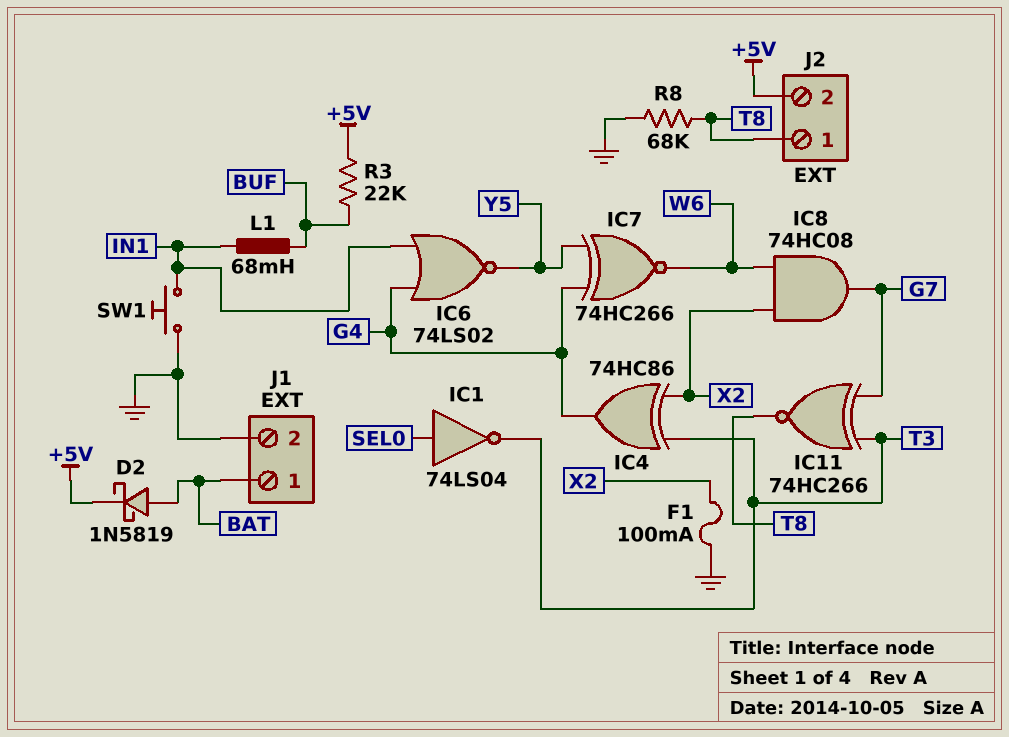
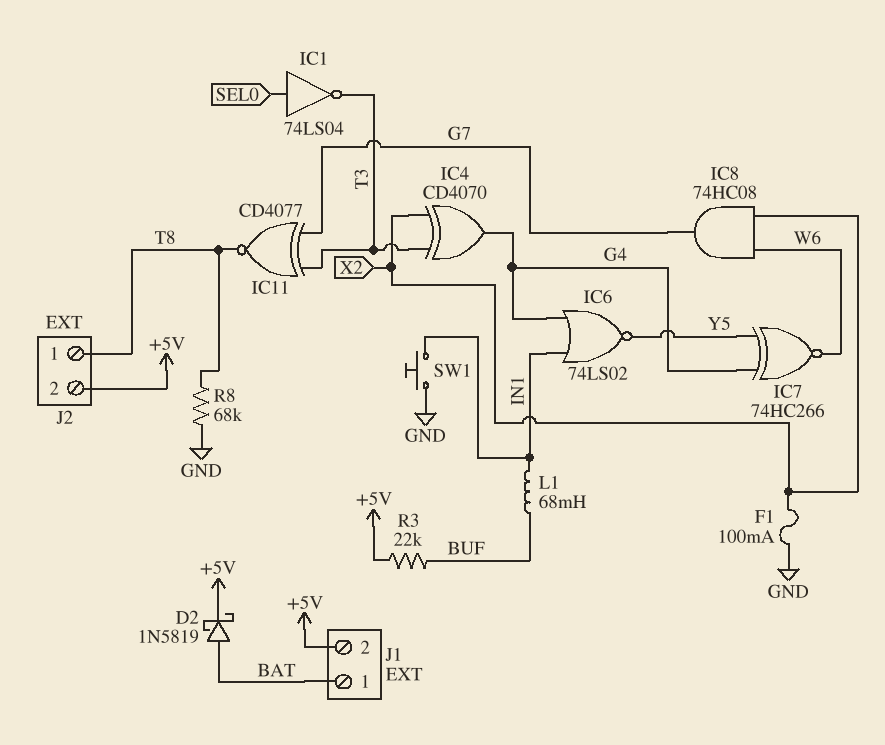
IC4: XOR 74HC86 (in T3, in X2, out G4) -> XOR CD4070 (in T3, in X2, out G4)
IC11: XNOR 74HC266 (in G7, in T3, out T8) -> XNOR CD4077 (in G7, in T3, out T8)
J1 pin 2: GND -> +5V

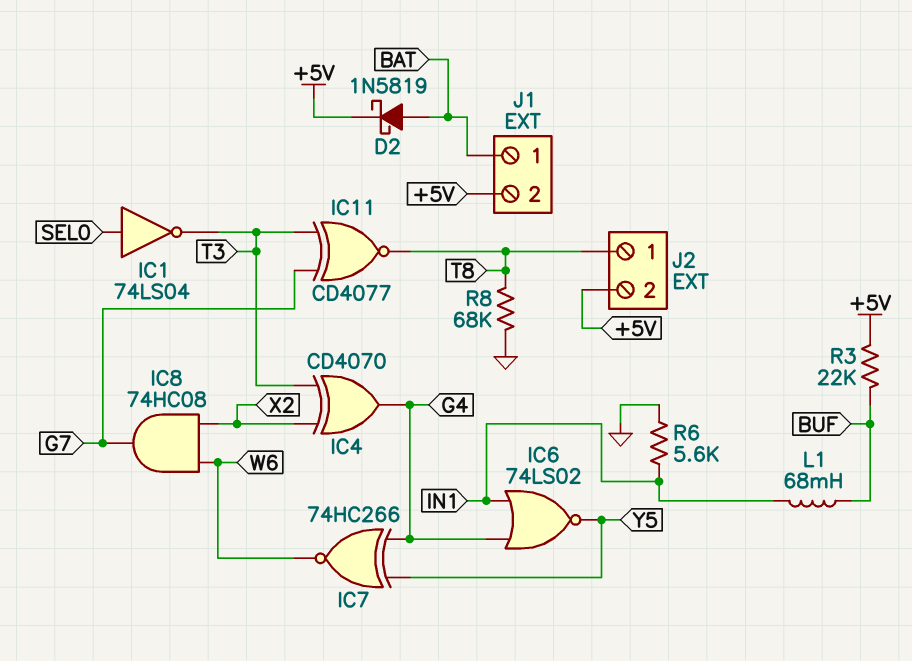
F1: 100mA (GND, X2) -> none
R6: none -> 5.6k (GND, IN1)
SW1: button (GND, IN1) -> none

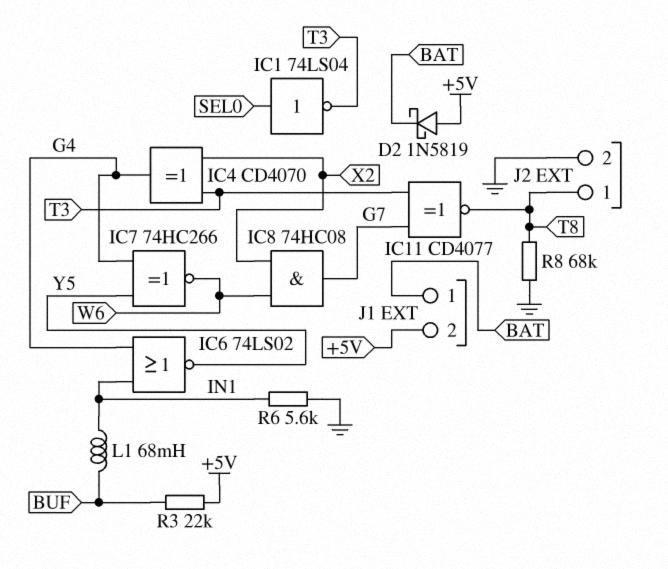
D2: schottky 1N5819 (A BAT, K +5V) -> schottky 1N5819 (A +5V, K BAT)
J2 pin 2: +5V -> GND

